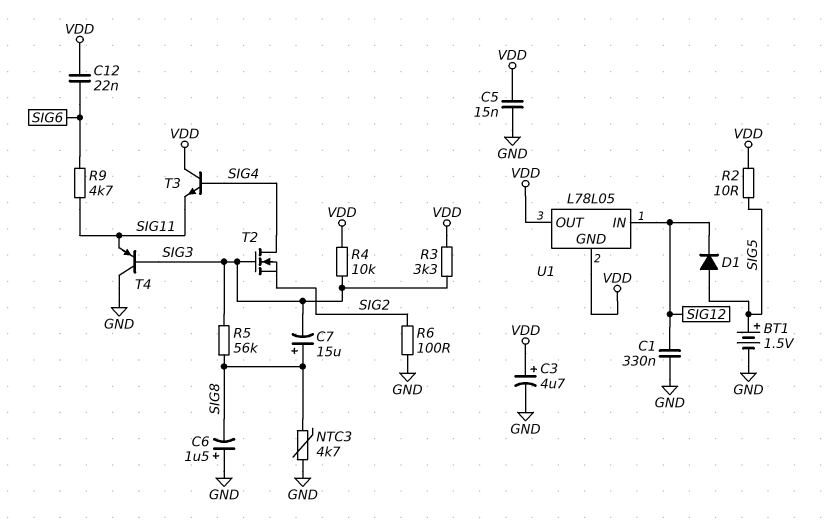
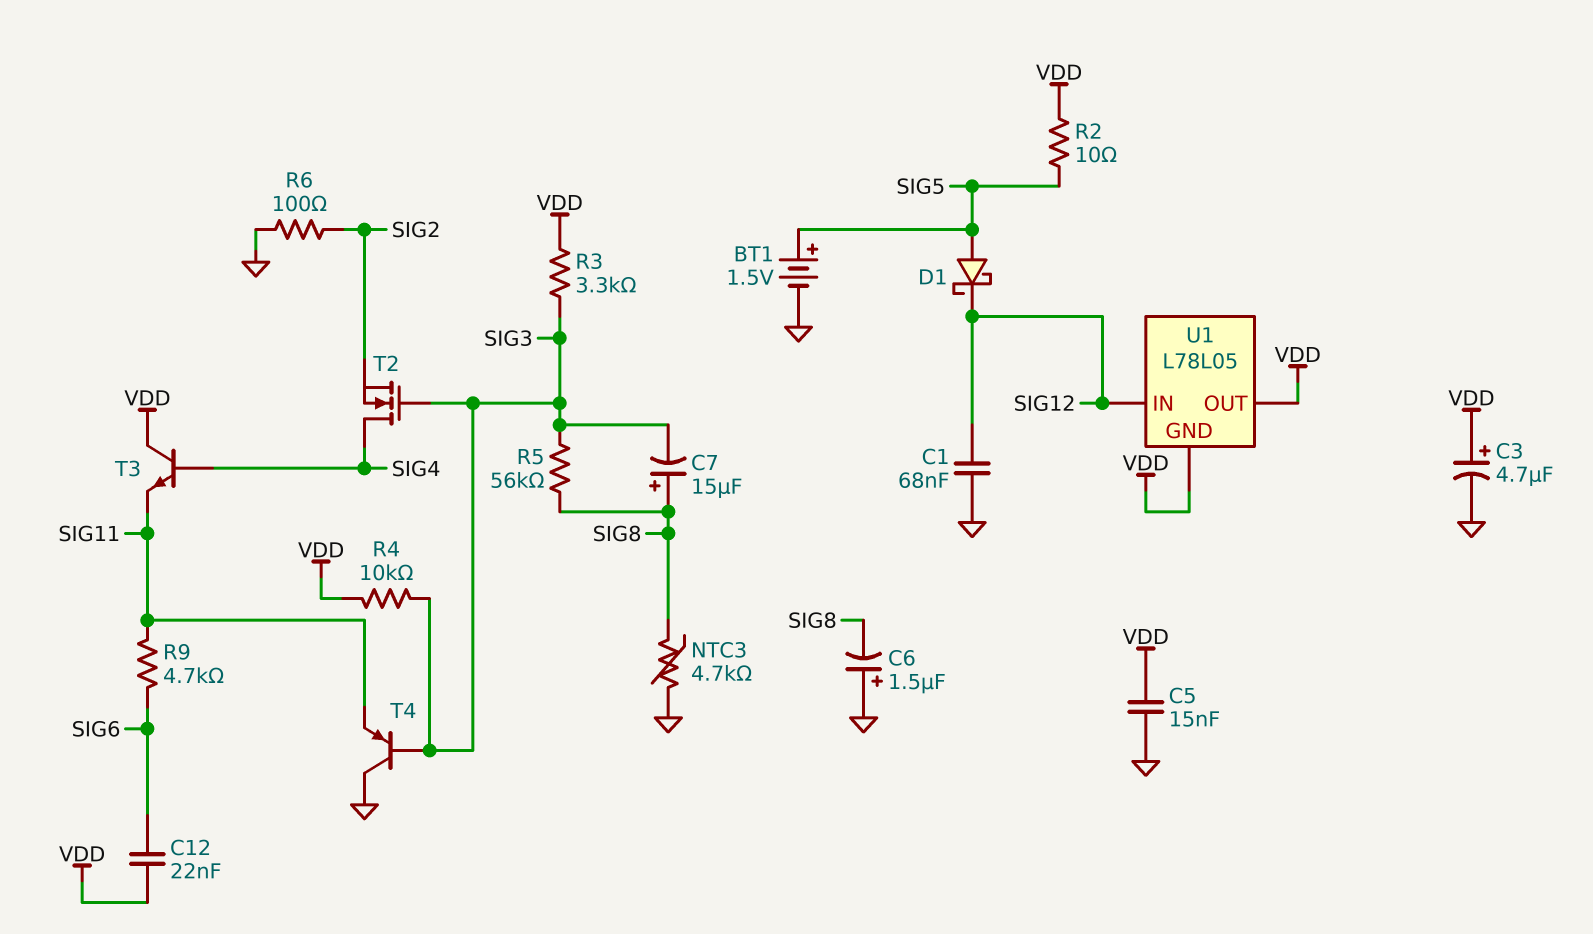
C1: 330nF (GND, SIG12) -> 68nF (GND, SIG12)
D1: diode (A SIG5, K SIG12) -> schottky (A SIG5, K SIG12)

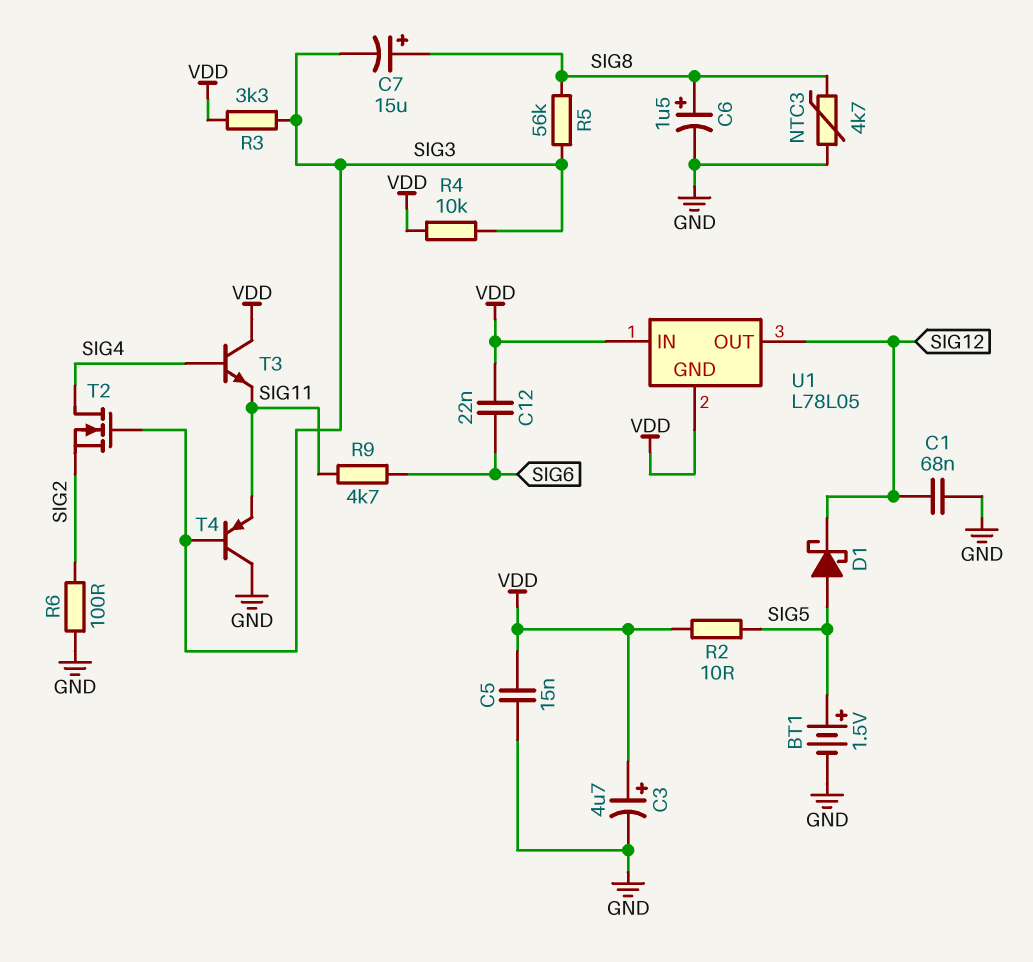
C6: 1.5uF (plus GND, minus SIG8) -> 1.5uF (plus SIG8, minus GND)
U1 pin IN: SIG12 -> VDD
U1 pin OUT: VDD -> SIG12

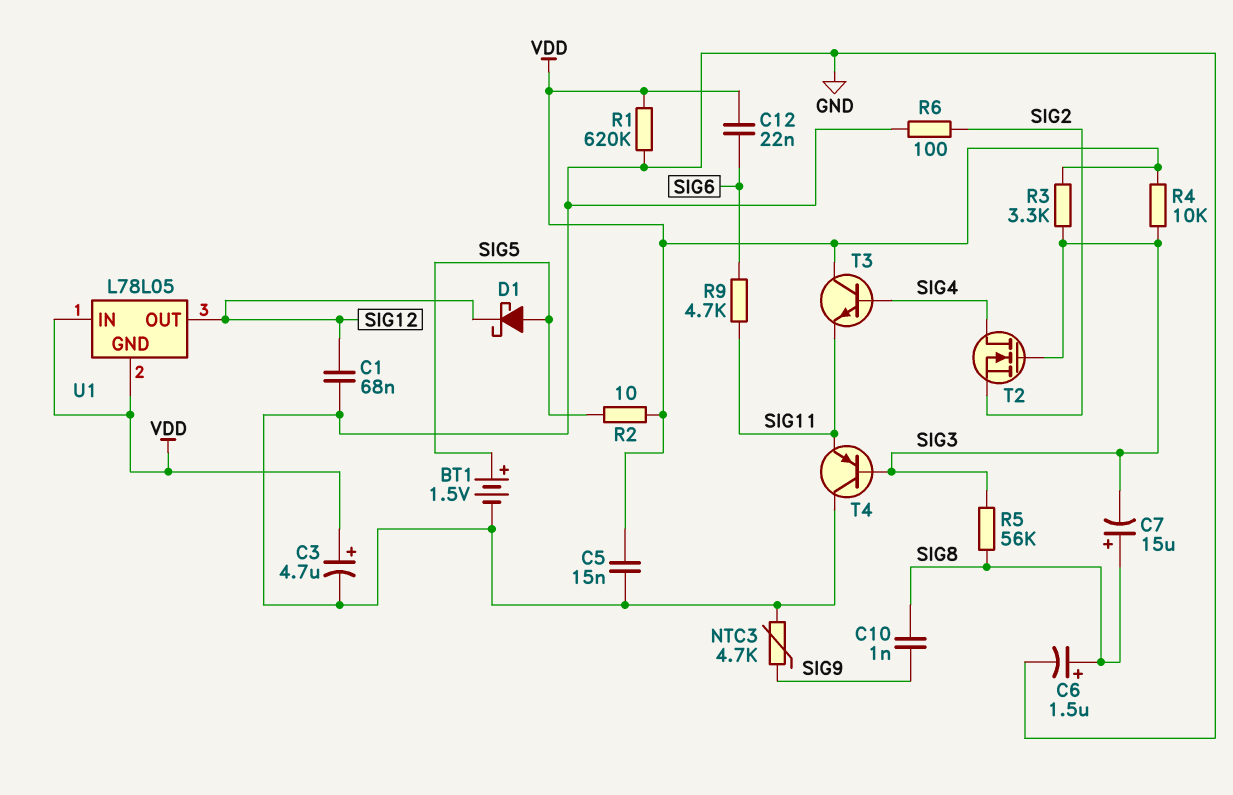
C10: none -> 1nF (SIG8, SIG9)
NTC3: 4.7k (GND, SIG8) -> 4.7k (GND, SIG9)
R1: none -> 620k (GND, VDD)

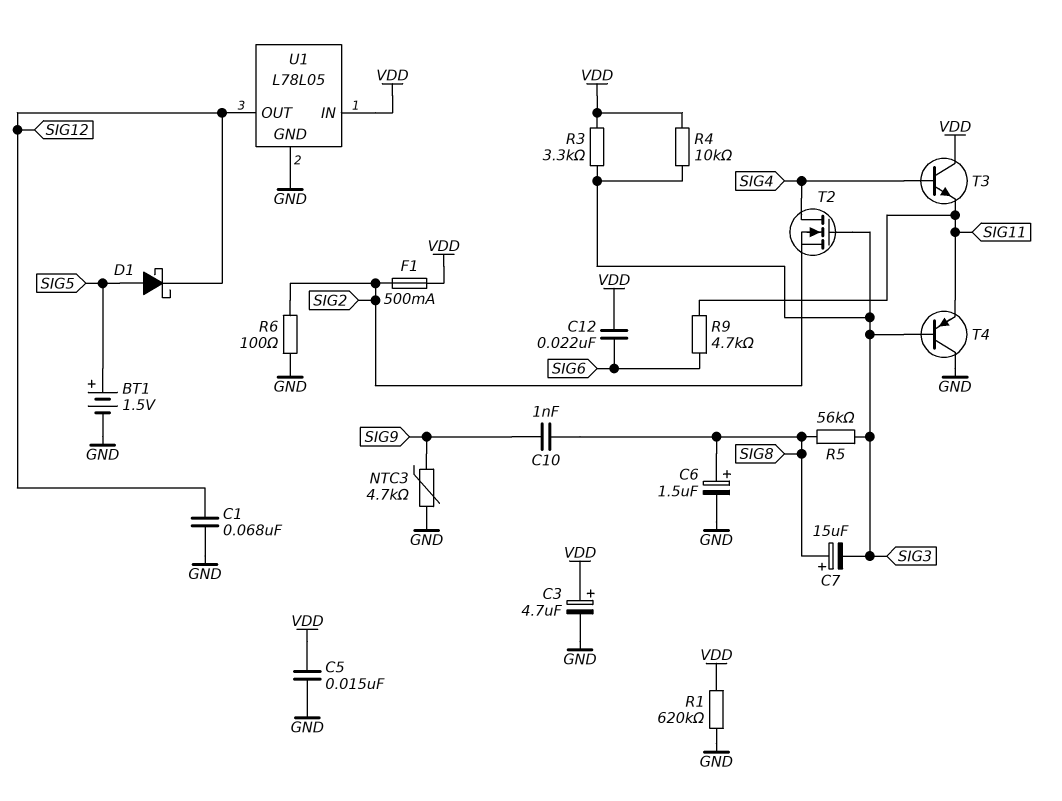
F1: none -> 500mA (SIG2, VDD)
R2: 10 (SIG5, VDD) -> none
U1 pin GND: VDD -> GND

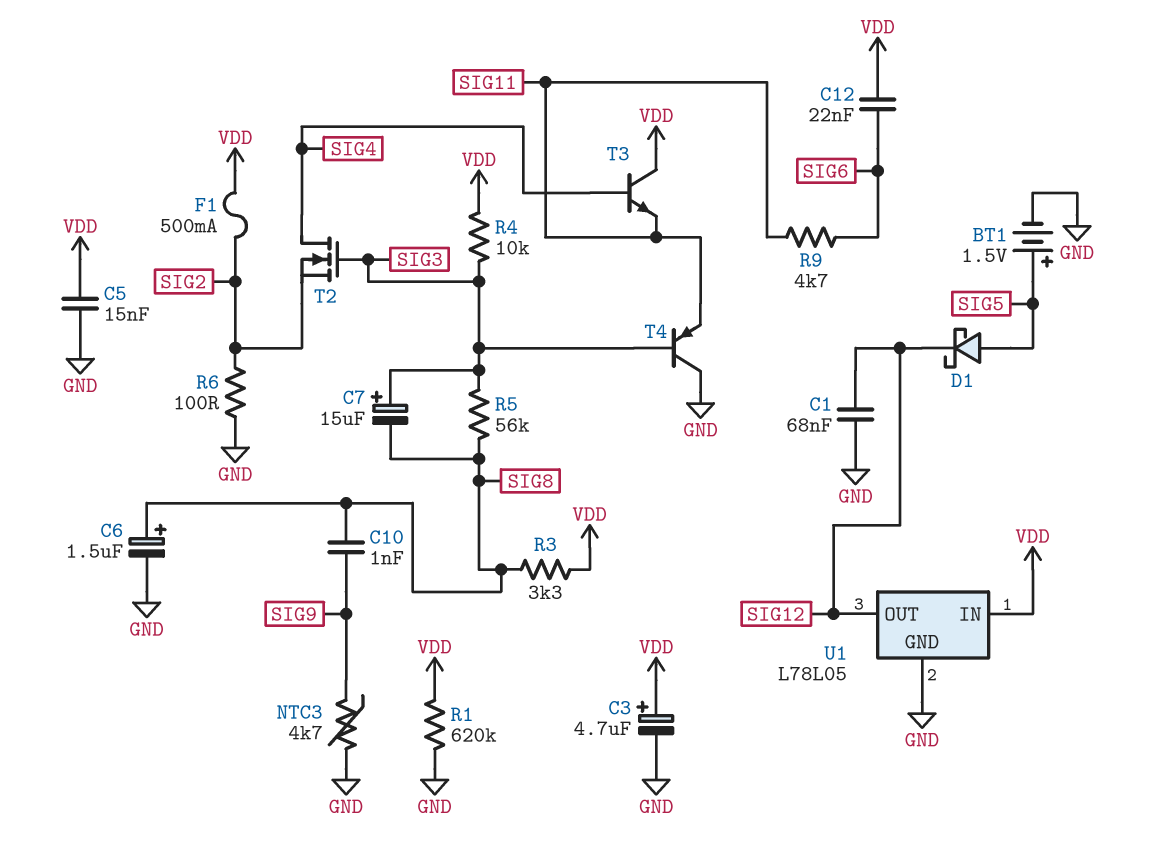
C7: 15uF (plus SIG8, minus SIG3) -> 15uF (plus SIG3, minus SIG8)
R3: 3.3k (SIG3, VDD) -> 3.3k (SIG8, VDD)

